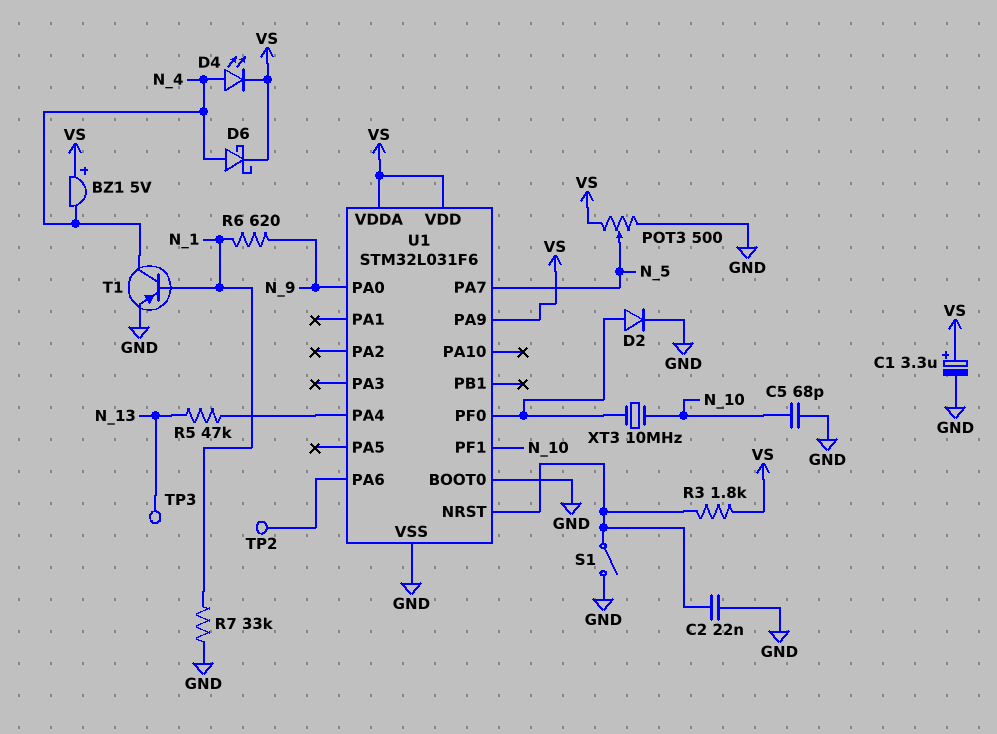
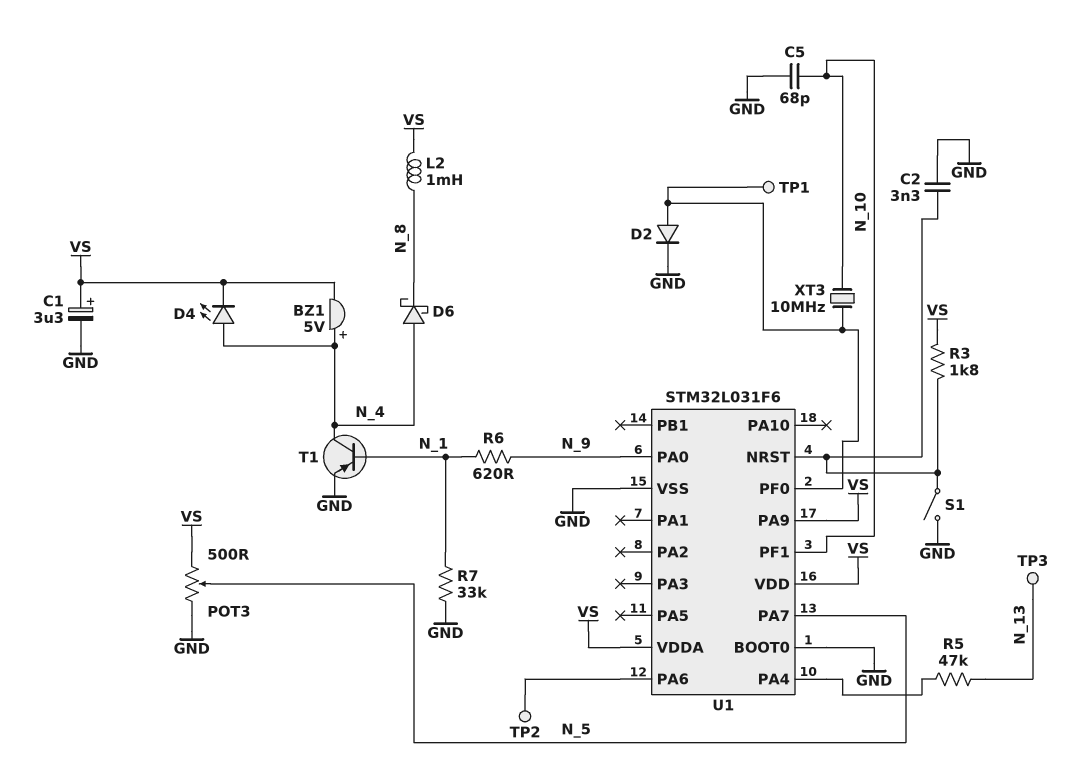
BZ1: buzzer 5V (plus VS, minus N_4) -> buzzer 5V (plus N_4, minus VS)
C2: 22nF (GND, U1/NRST) -> 3.3nF (GND, U1/NRST)
D6: schottky (A N_4, K VS) -> schottky (A N_4, K N_8)
L2: none -> 1mH (N_8, VS)
TP1: none -> test point (U1/PF0)

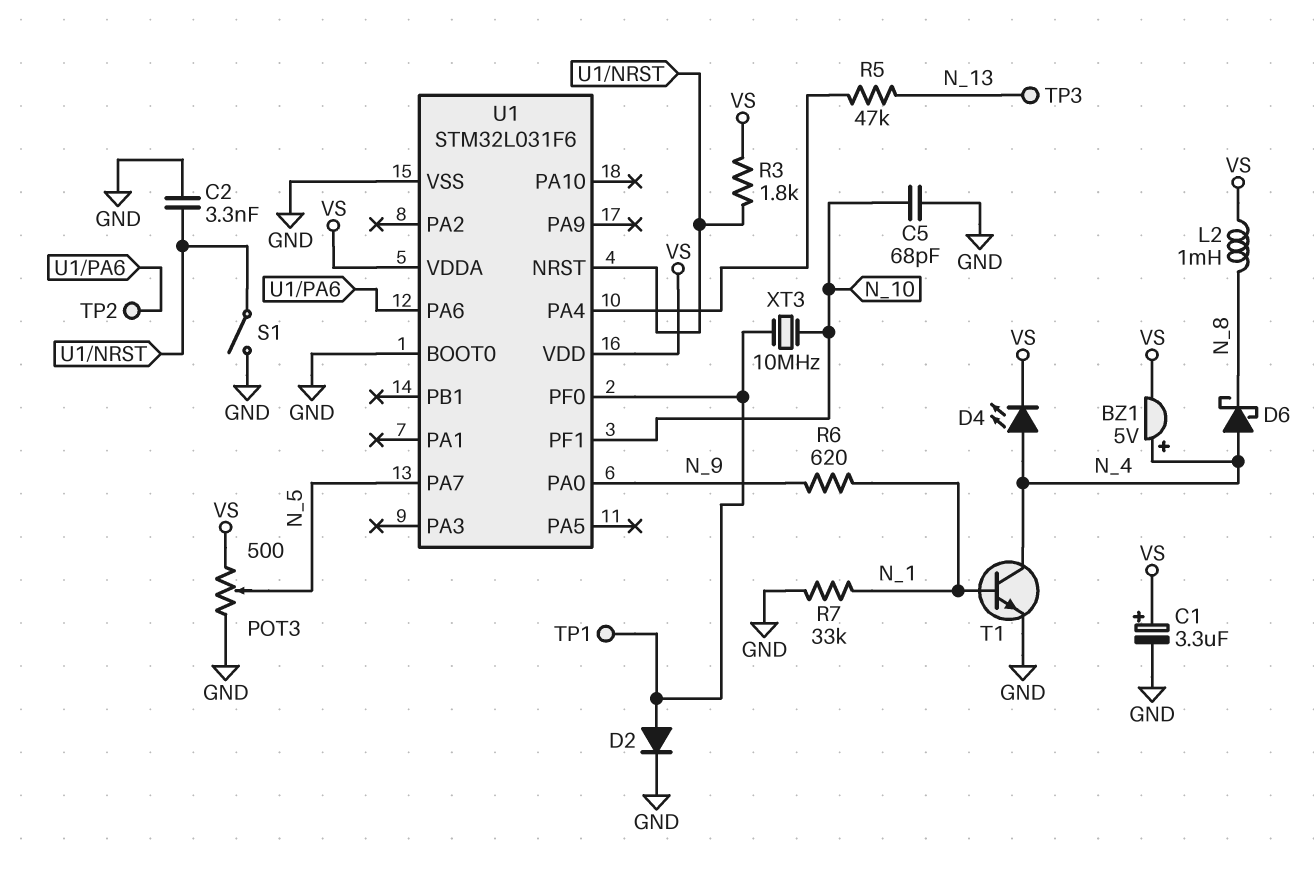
T1: PNP (B N_1, C N_4, E GND) -> NPN (B N_1, C N_4, E GND)
U1 pin PA9: VS -> none

